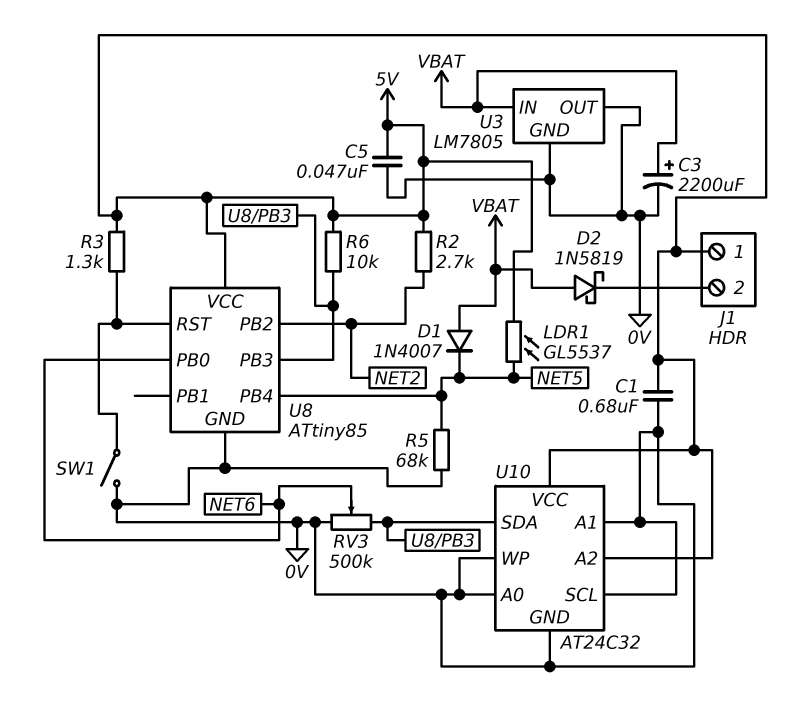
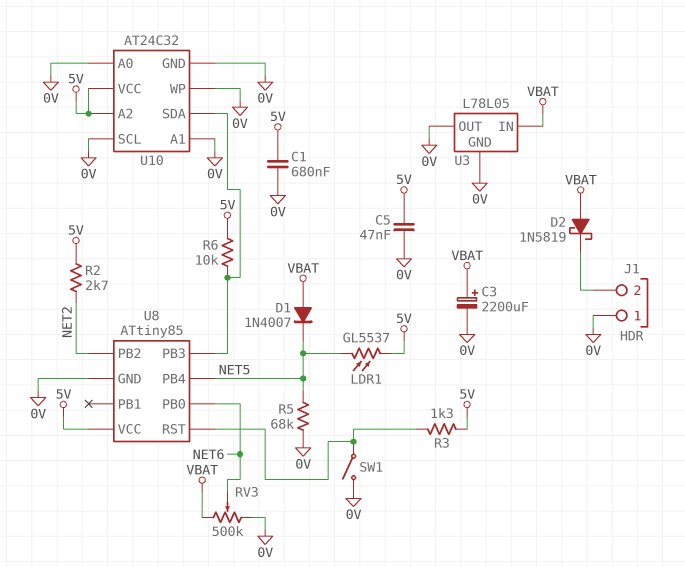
J1 pin 1: 5V -> 0V
RV3: 500k (0V, U8/PB3, wiper NET6) -> 500k (0V, VBAT, wiper NET6)
U3: LM7805 -> L78L05

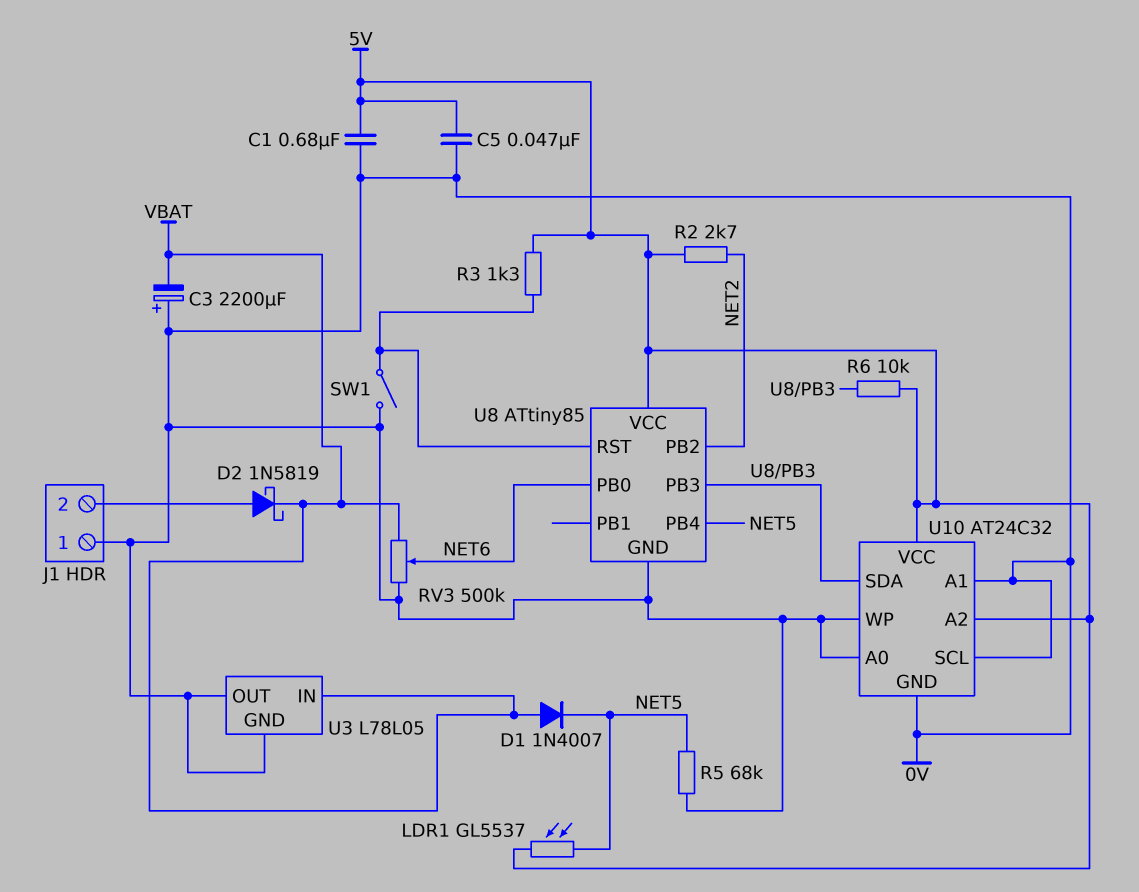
C3: 2200uF (plus VBAT, minus 0V) -> 2200uF (plus 0V, minus VBAT)
D2: schottky 1N5819 (A VBAT, K J1/2) -> schottky 1N5819 (A J1/2, K VBAT)

